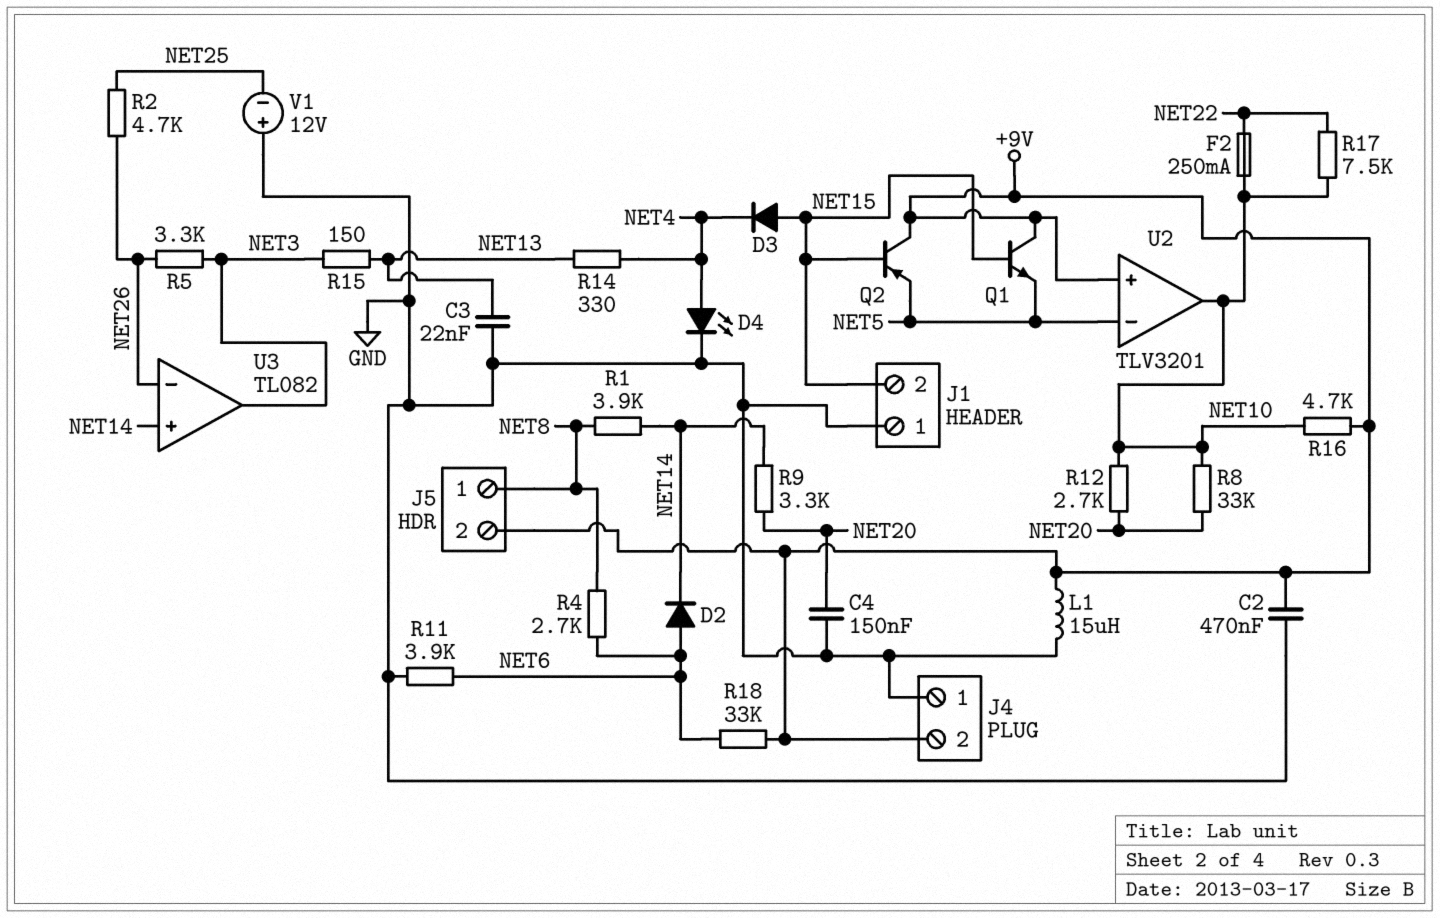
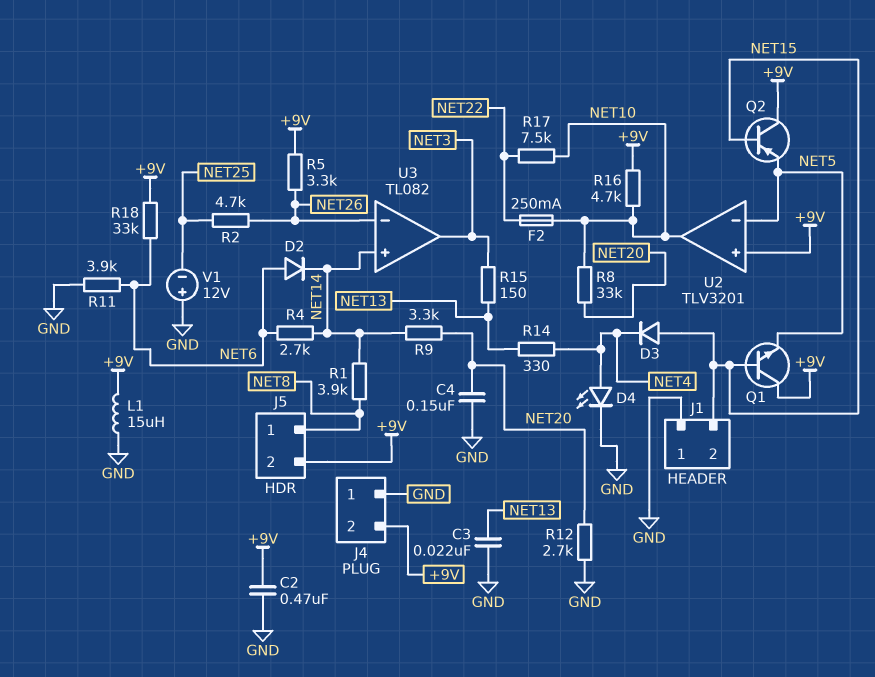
R4: 2.7k (NET6, NET8) -> 2.7k (NET6, NET14)
R5: 3.3k (NET3, NET26) -> 3.3k (+9V, NET26)
R12: 2.7k (NET10, NET20) -> 2.7k (GND, NET20)

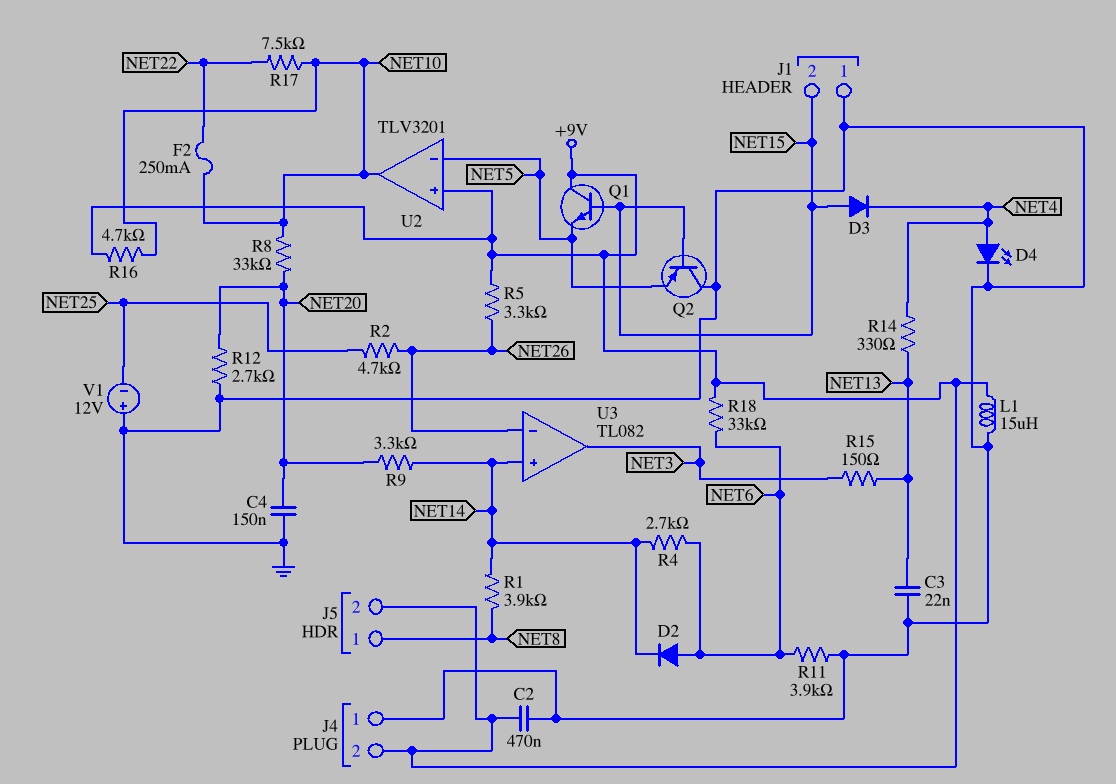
Q2: PNP (B NET15, C +9V, E NET5) -> PNP (B NET15, C GND, E NET5)

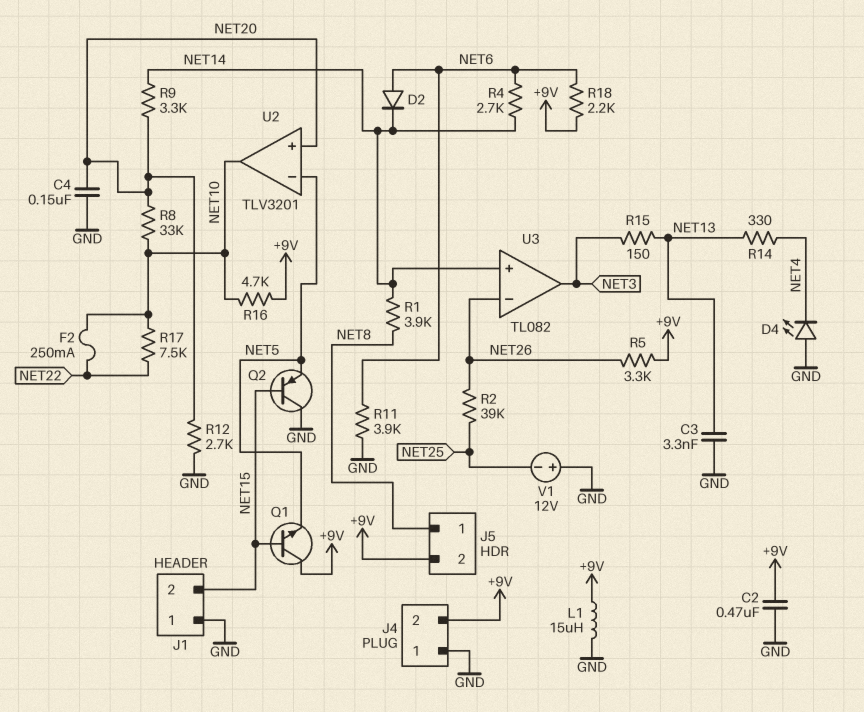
C3: 22nF (GND, NET13) -> 3.3nF (GND, NET13)
D3: diode (A NET15, K NET4) -> none
D4: LED (A NET4, K GND) -> LED (A GND, K NET4)
R2: 4.7k (NET25, NET26) -> 39k (NET25, NET26)
R18: 33k (+9V, NET6) -> 2.2k (+9V, NET6)
U2 pin in+: +9V -> NET20

